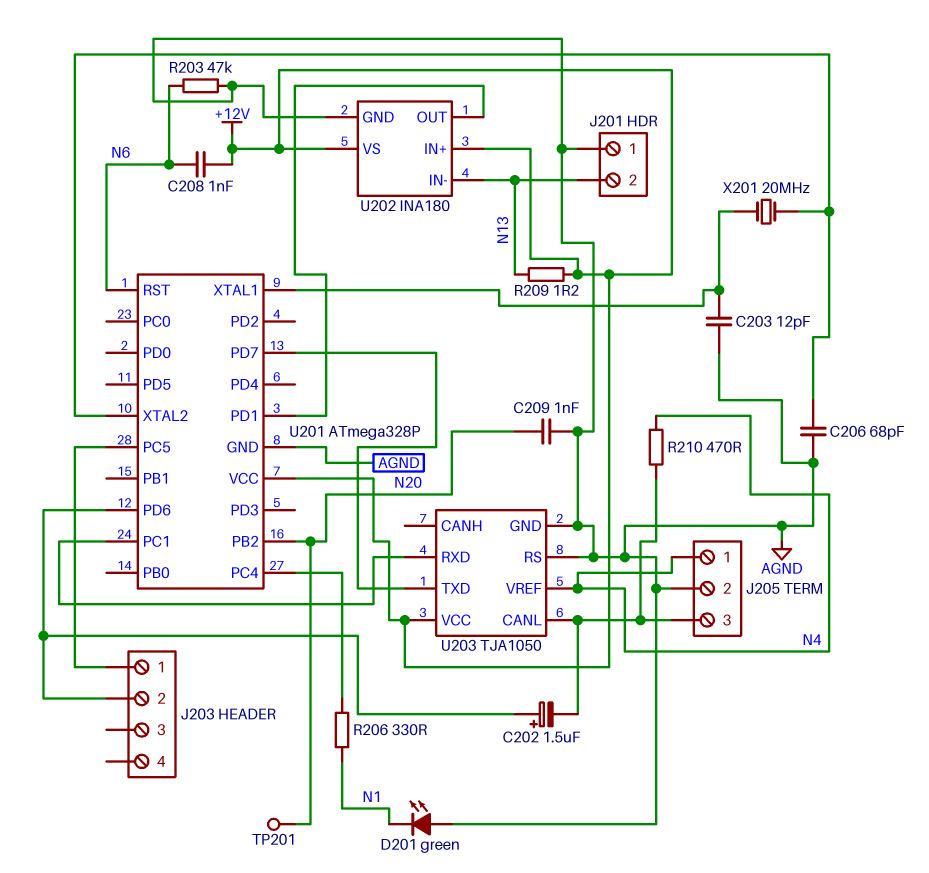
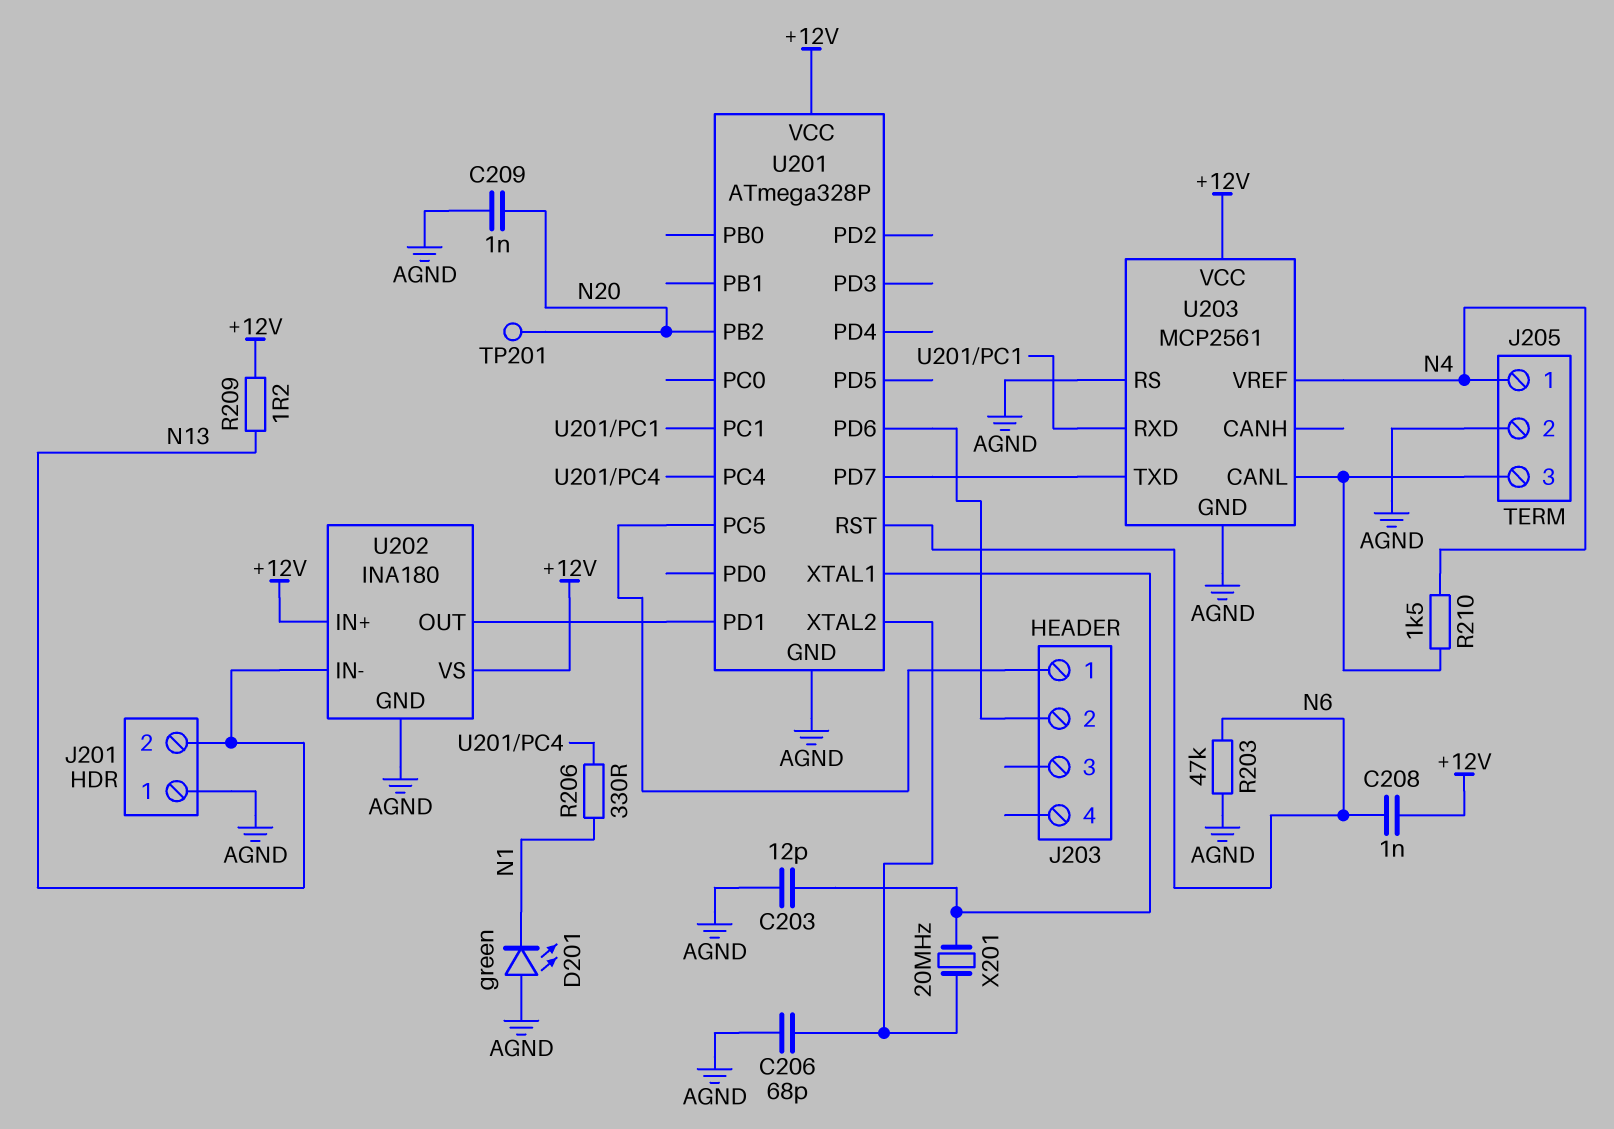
C202: 1.5uF (plus J203/2, minus J205/3) -> none
R210: 470 (J205/3, N4) -> 1.5k (J205/3, N4)
U203: TJA1050 -> MCP2561

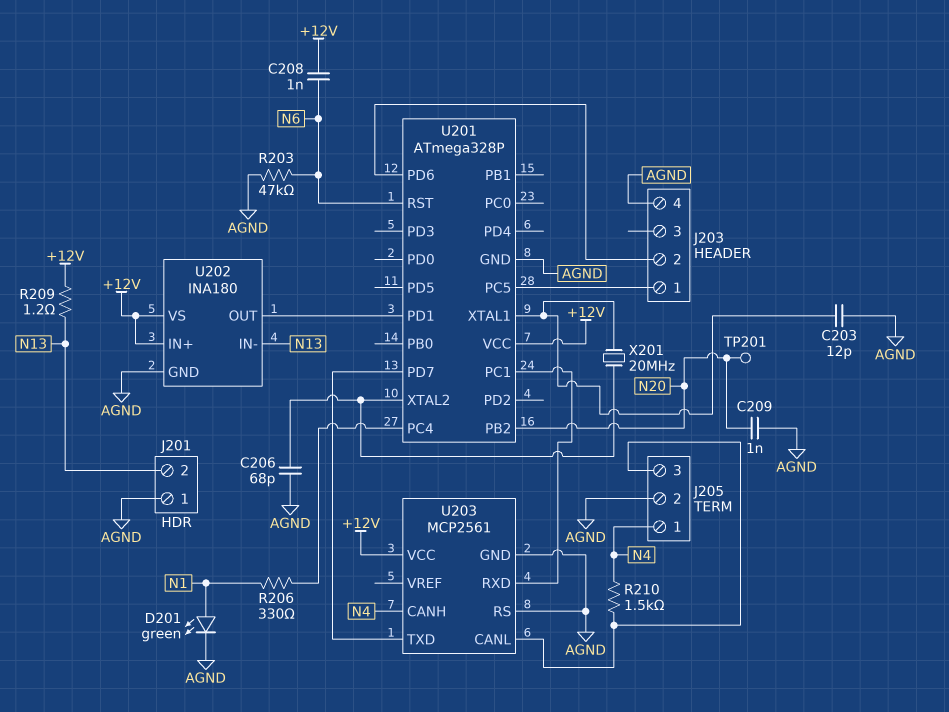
D201: LED green (A AGND, K N1) -> LED green (A N1, K AGND)
J203 pin 4: none -> AGND
U203 pin CANH: none -> N4
U203 pin VREF: N4 -> none

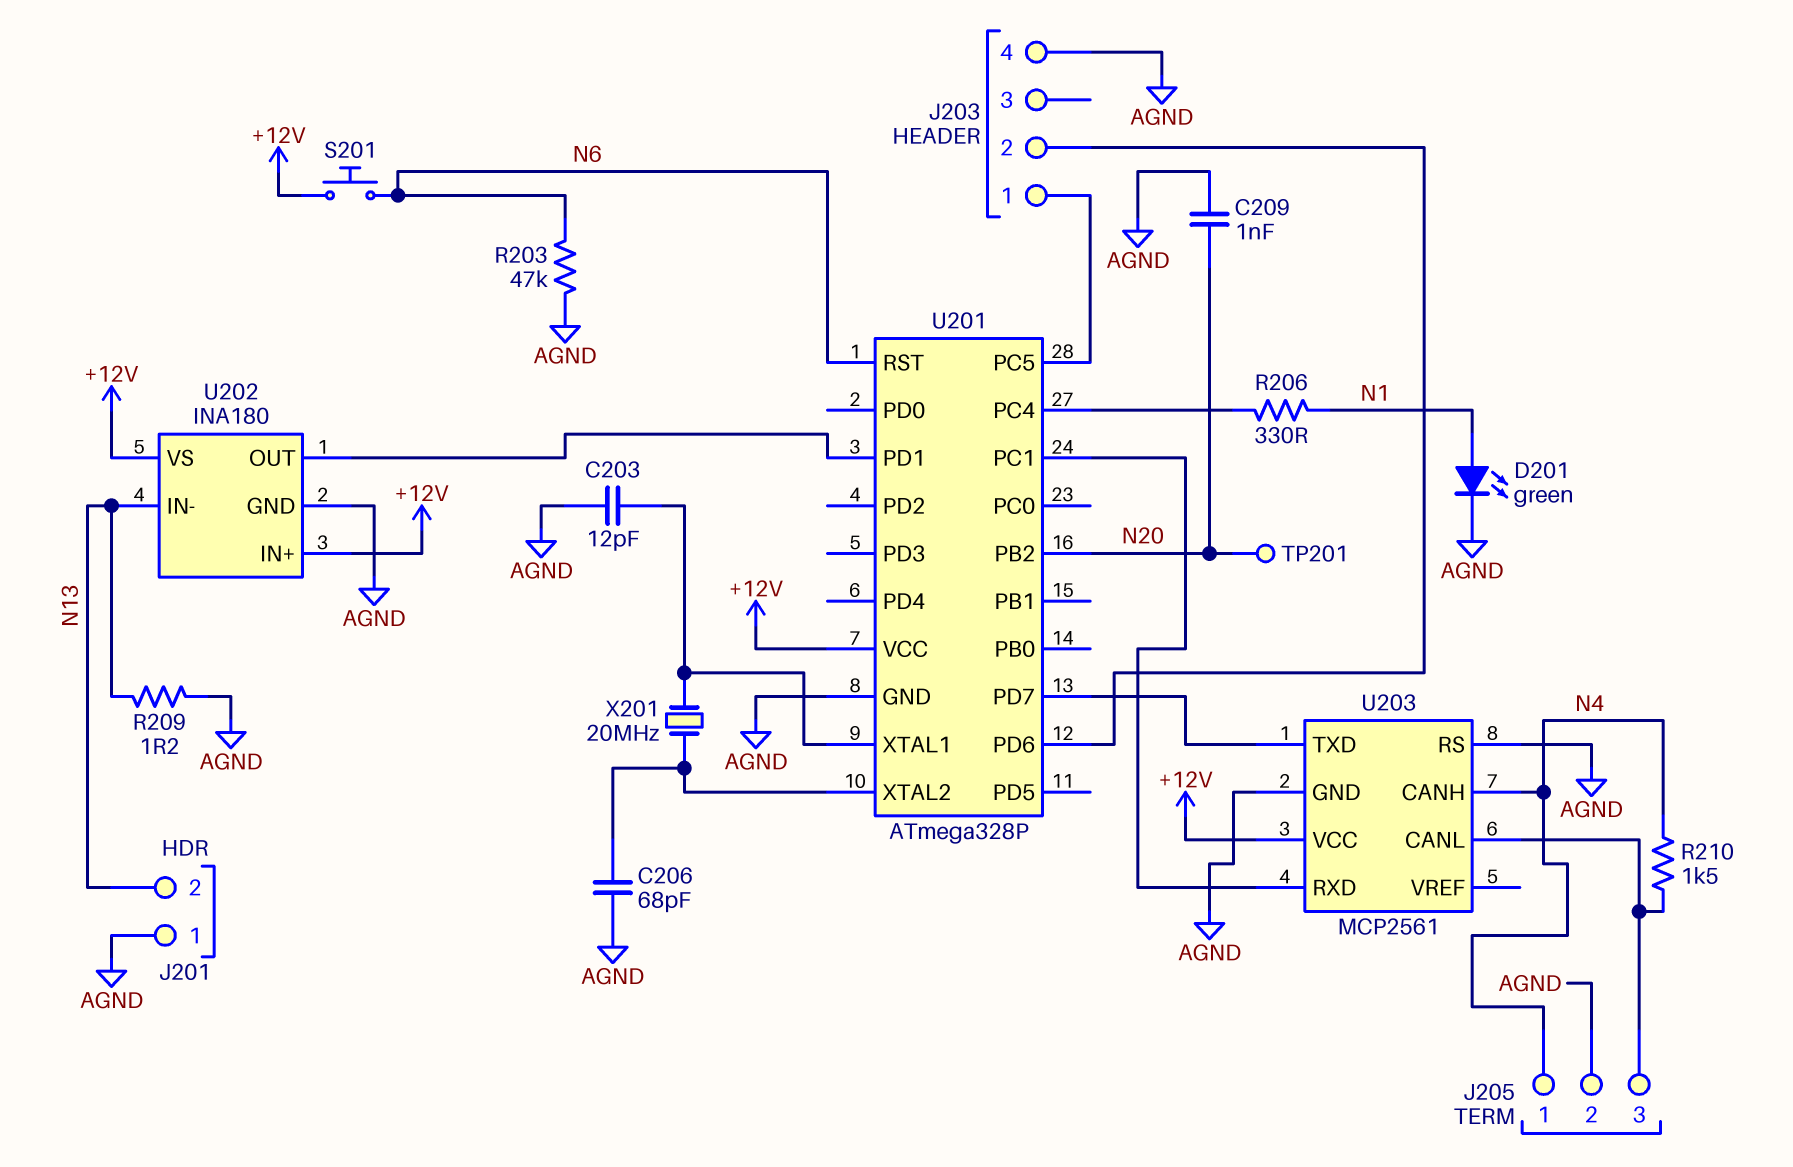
C208: 1nF (+12V, N6) -> none
R209: 1.2 (+12V, N13) -> 1.2 (AGND, N13)
S201: none -> button (+12V, N6)

